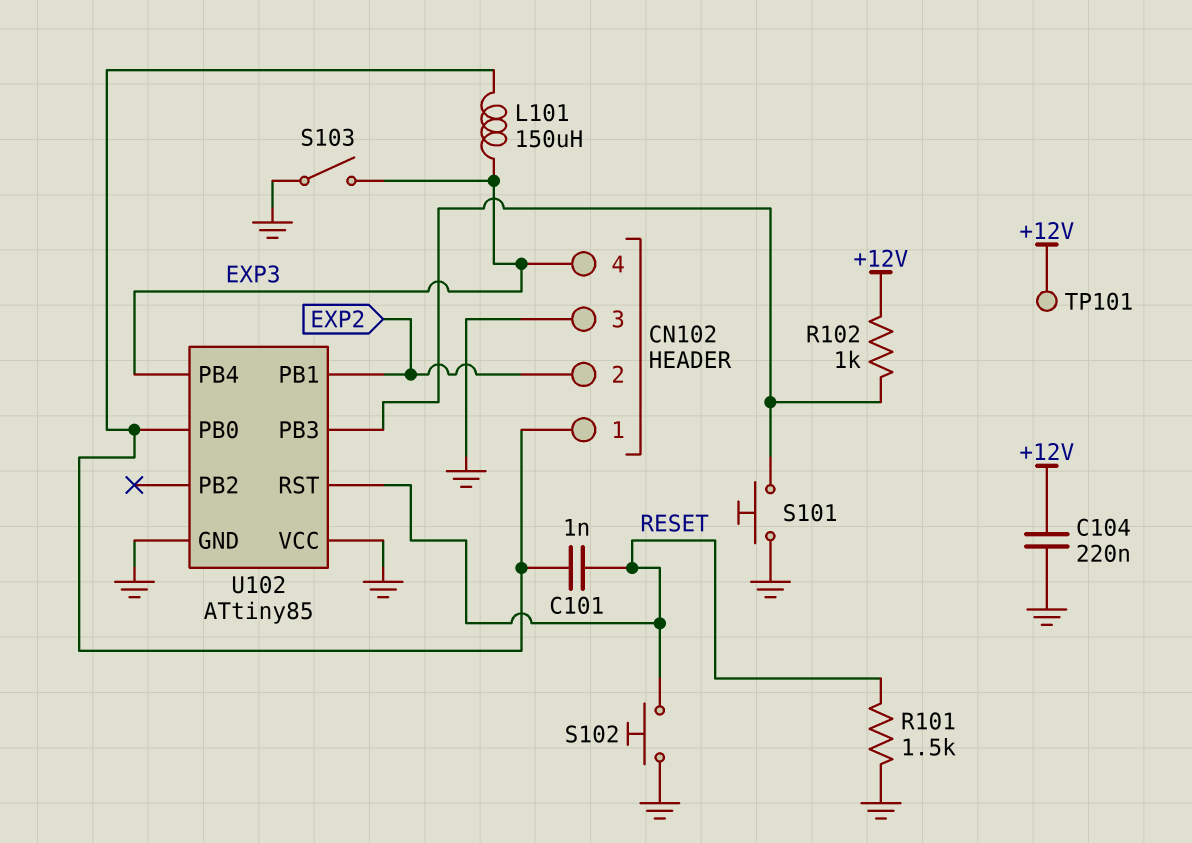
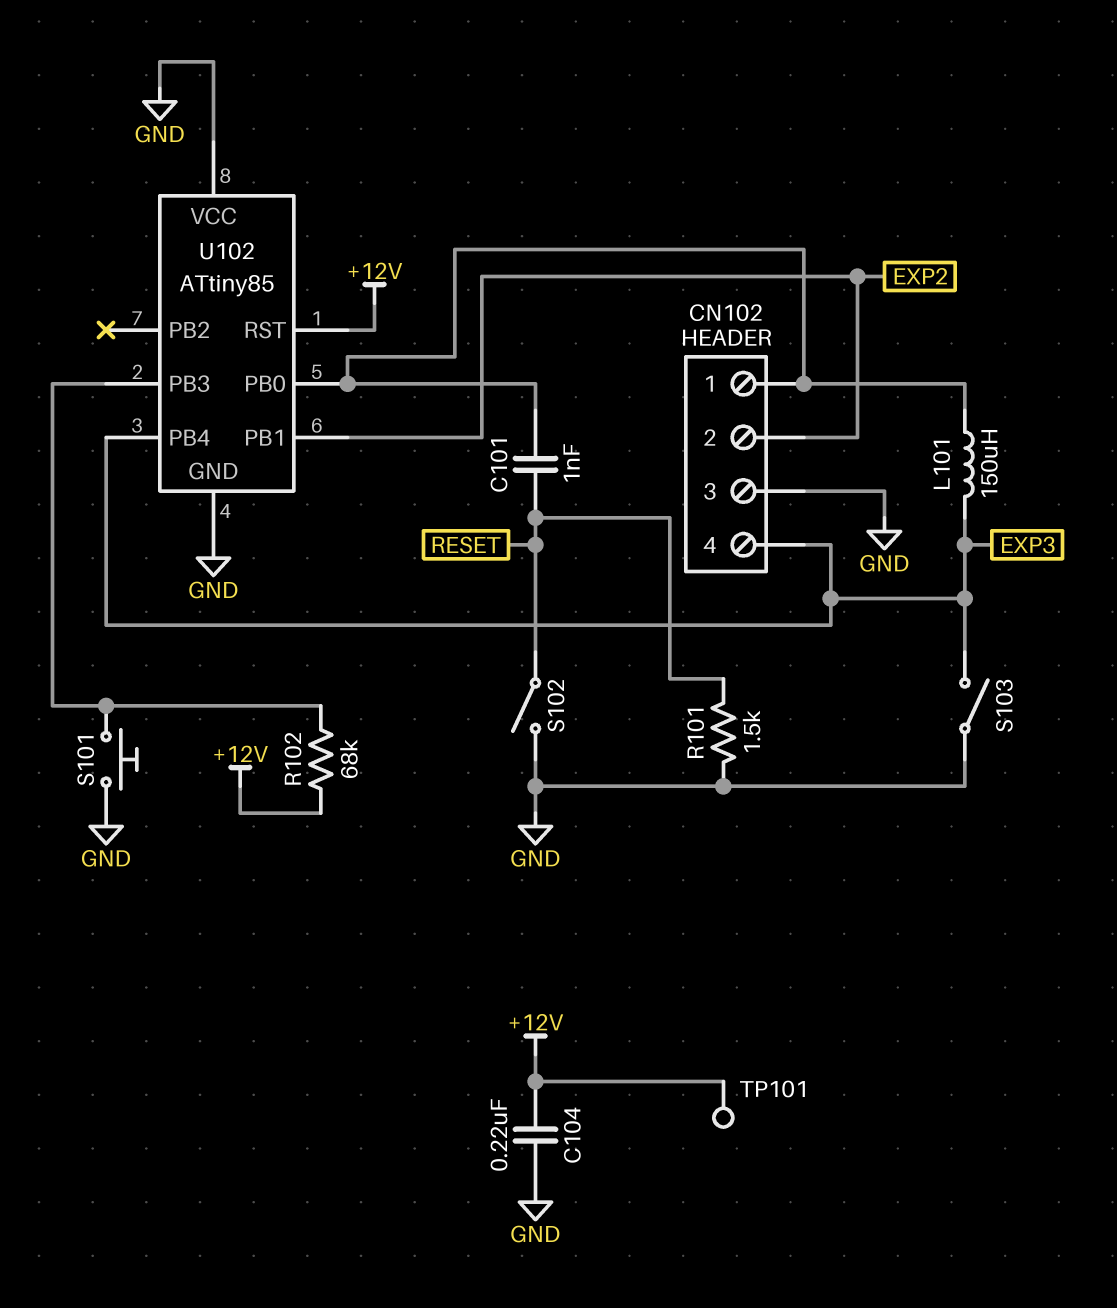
R102: 1k (+12V, U102/PB3) -> 68k (+12V, U102/PB3)
S102: button (GND, RESET) -> switch (GND, RESET)
U102 pin RST: RESET -> +12V

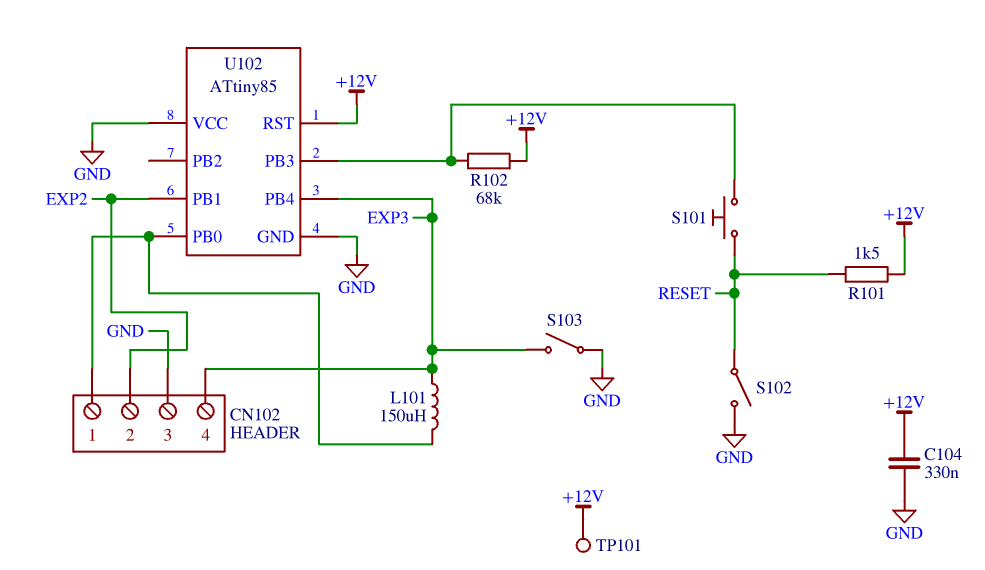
C101: 1nF (CN102/1, RESET) -> none
C104: 220nF (+12V, GND) -> 330nF (+12V, GND)
R101: 1.5k (GND, RESET) -> 1.5k (+12V, RESET)
S101: button (GND, U102/PB3) -> button (RESET, U102/PB3)

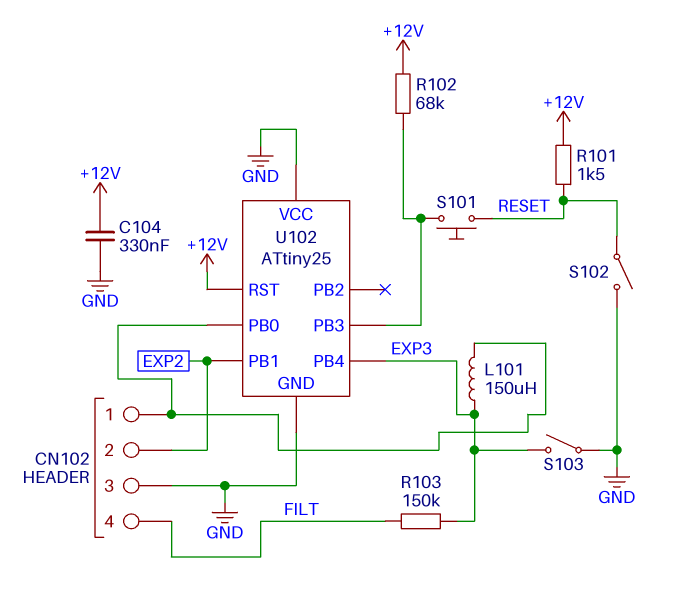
CN102 pin 4: EXP3 -> FILT
R103: none -> 150k (EXP3, FILT)
TP101: test point (+12V) -> none
U102: ATtiny85 -> ATtiny25

